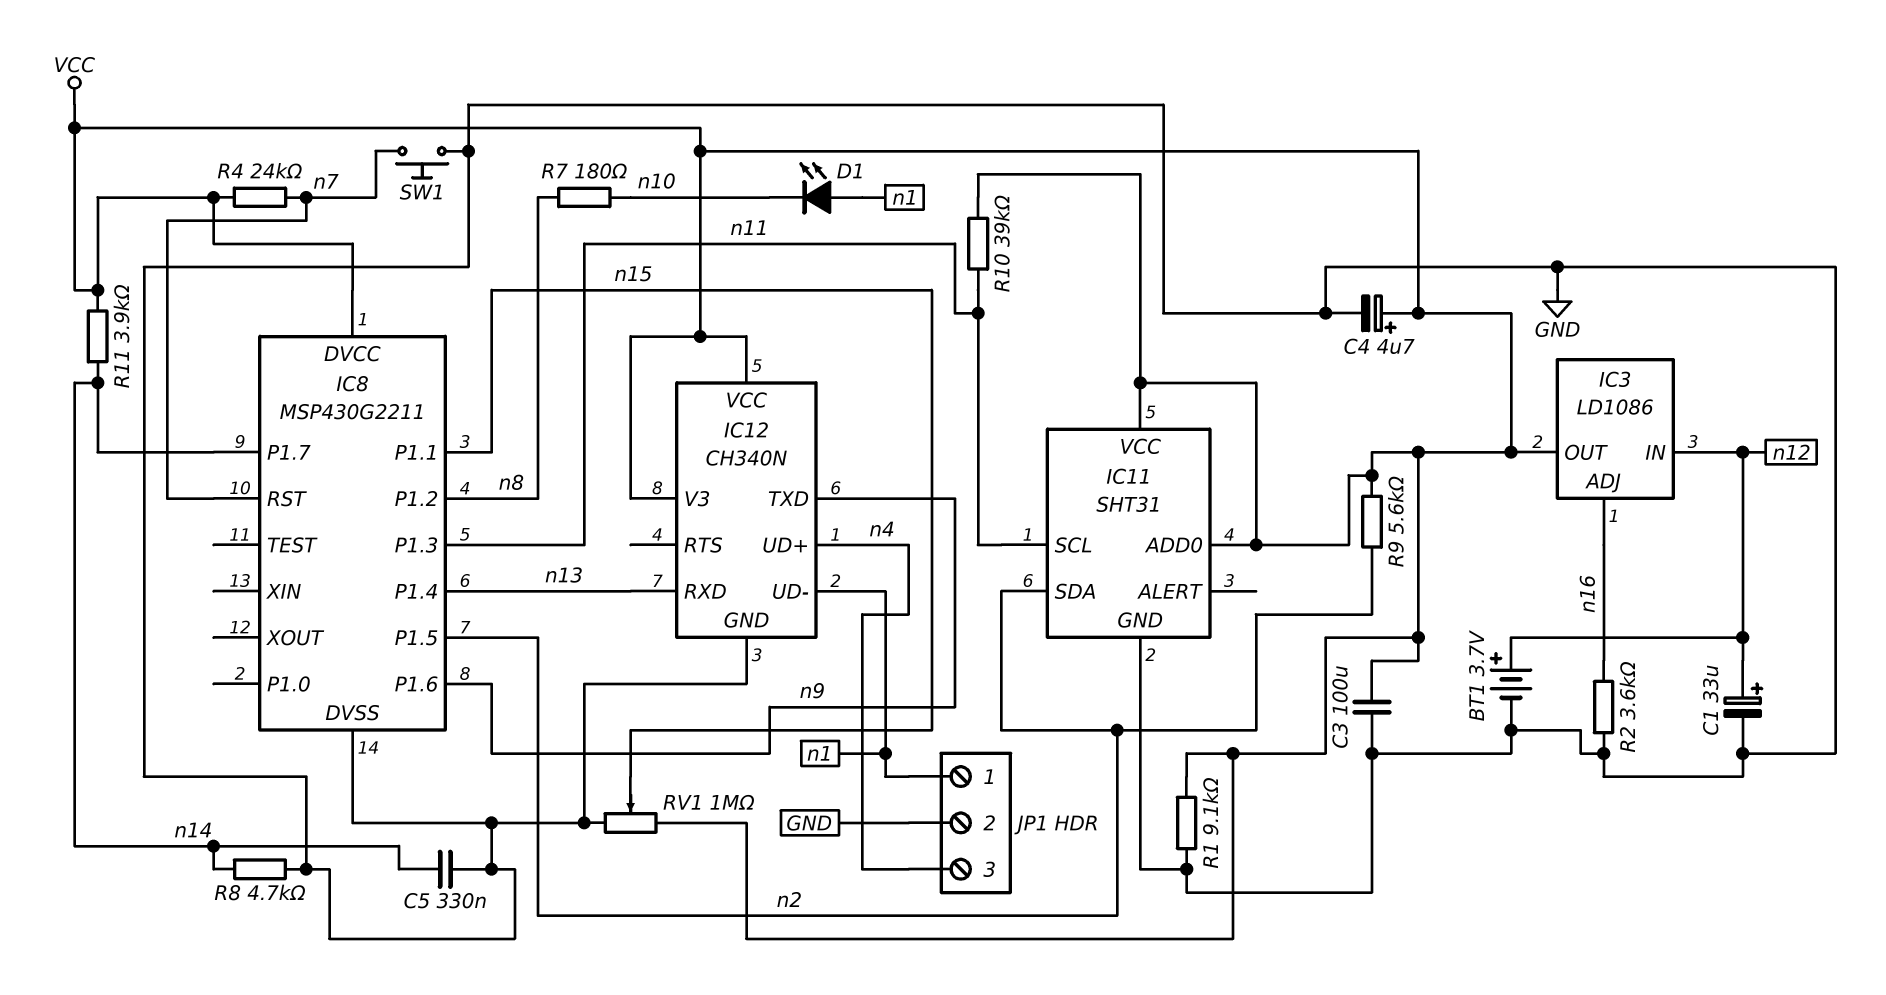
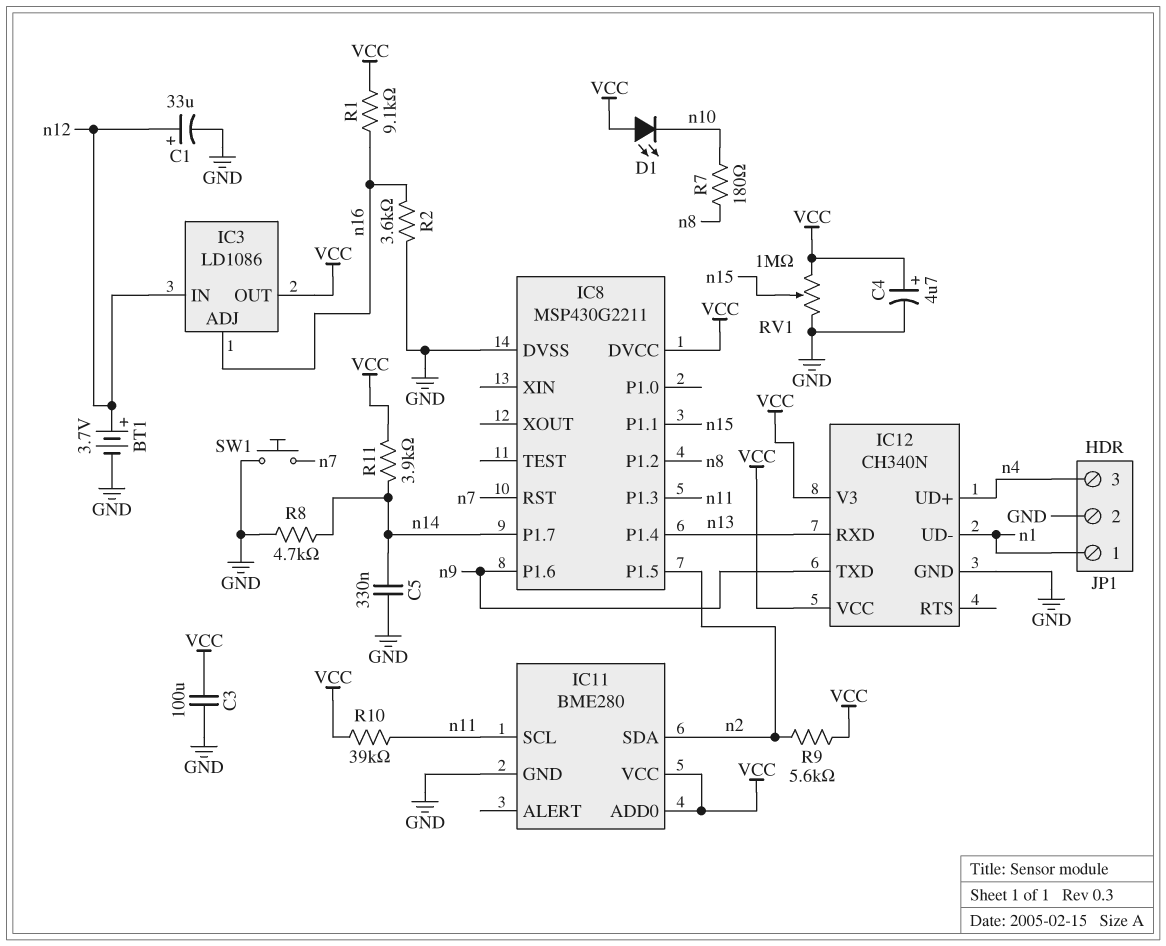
D1: LED (A n1, K n10) -> LED (A VCC, K n10)
IC11: SHT31 -> BME280
R1: 9.1k (GND, VCC) -> 9.1k (VCC, n16)
R4: 24k (VCC, n7) -> none

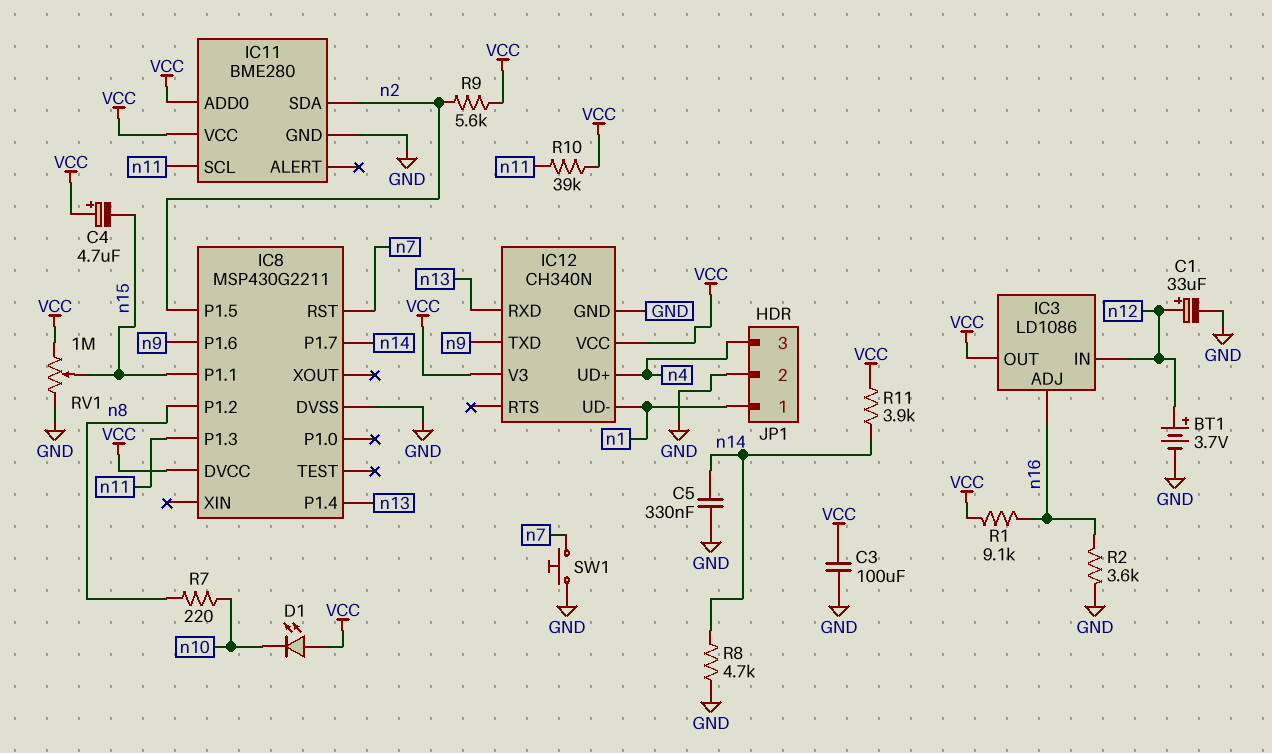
C4: 4.7uF (plus VCC, minus GND) -> 4.7uF (plus VCC, minus n15)
R7: 180 (n8, n10) -> 220 (n8, n10)

